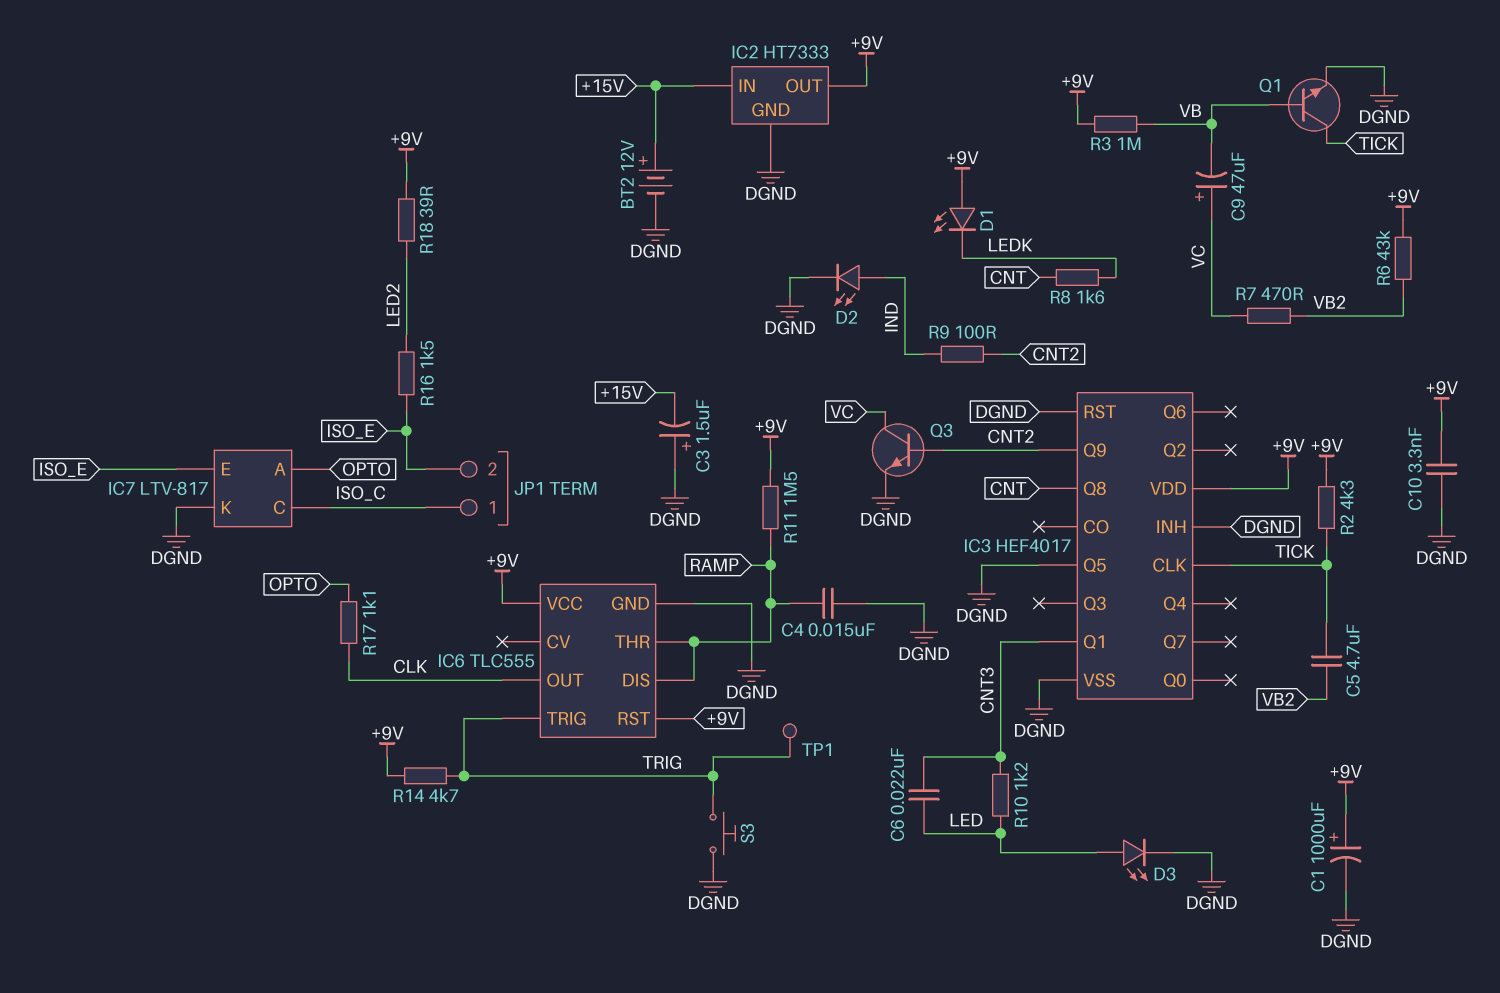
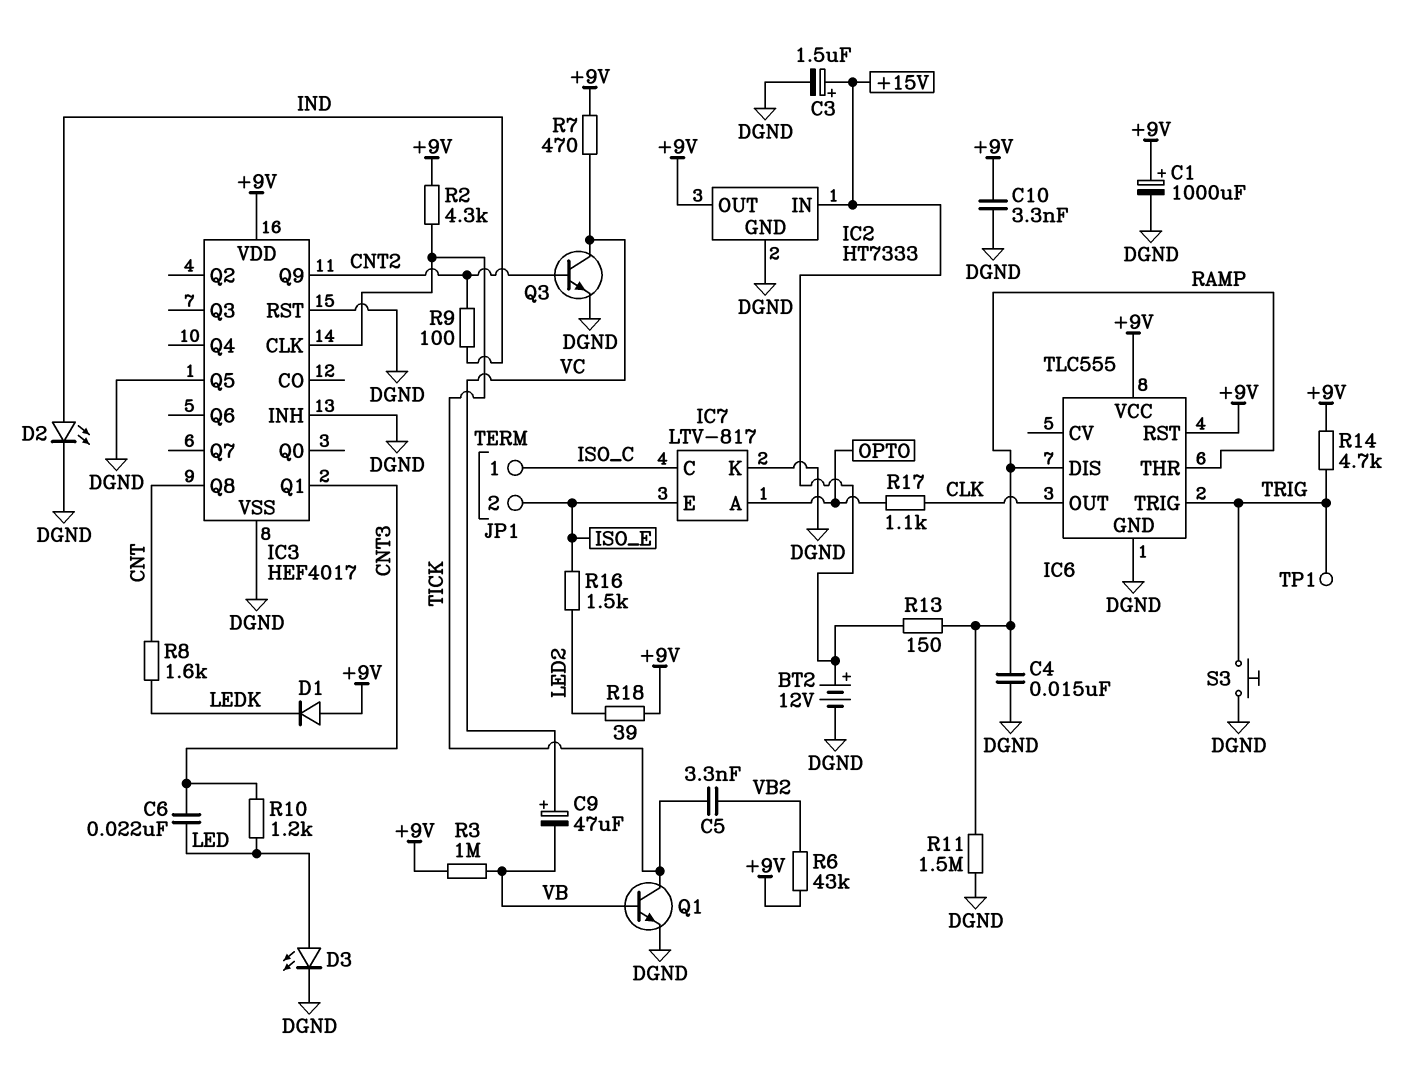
C3: 1.5uF (plus DGND, minus +15V) -> 1.5uF (plus +15V, minus DGND)
C5: 4.7uF (TICK, VB2) -> 3.3nF (TICK, VB2)
D1: LED (A +9V, K LEDK) -> diode (A +9V, K LEDK)
R7: 470 (VB2, VC) -> 470 (+9V, VC)
R11: 1.5M (+9V, RAMP) -> 1.5M (DGND, RAMP)
R13: none -> 150 (+15V, RAMP)

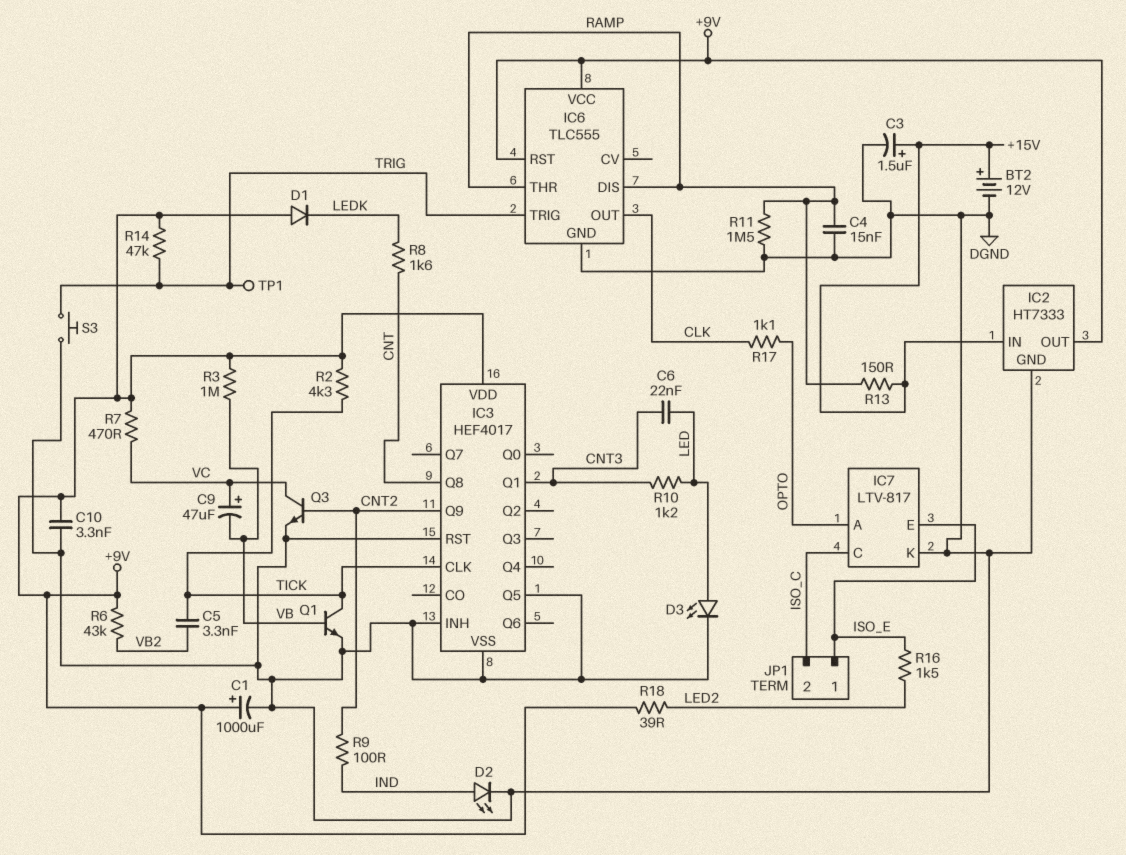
JP1 pin 1: ISO_C -> ISO_E
JP1 pin 2: ISO_E -> ISO_C
R14: 4.7k (+9V, TRIG) -> 47k (+9V, TRIG)

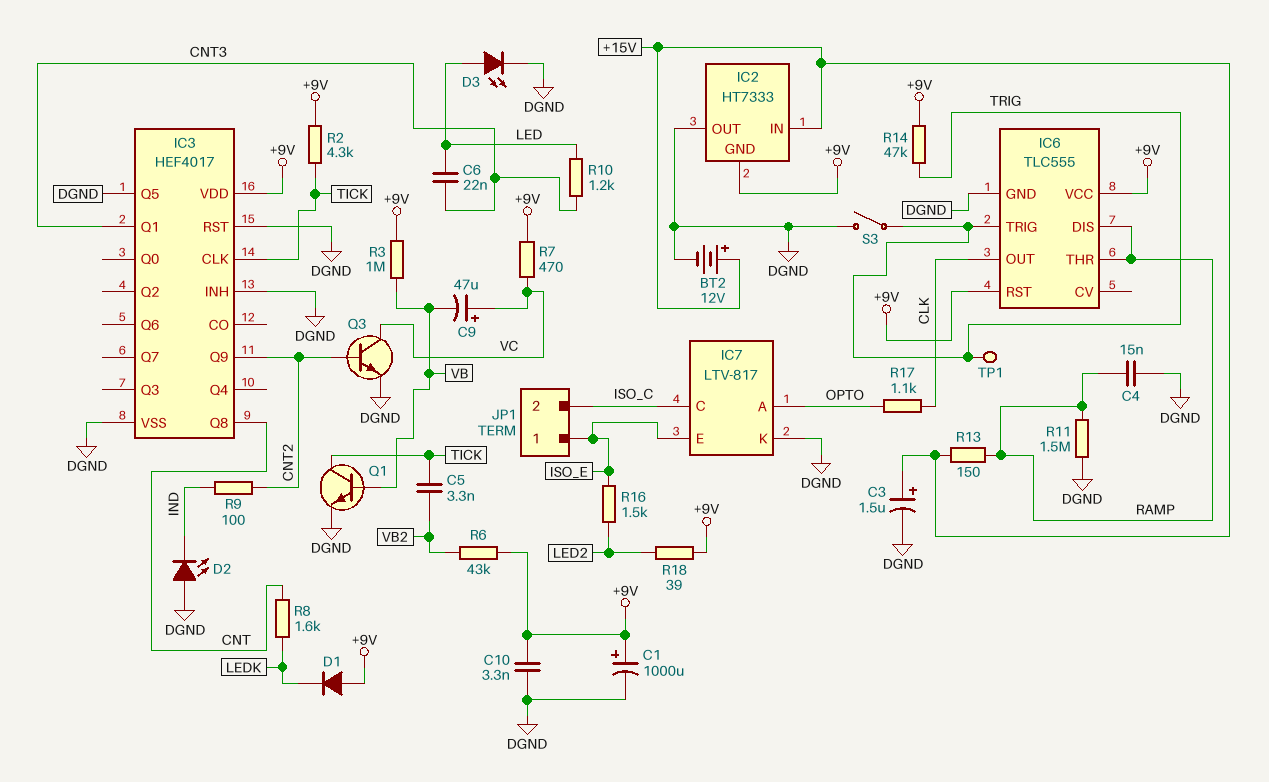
D2: LED (A IND, K DGND) -> LED (A DGND, K IND)
IC2 pin GND: DGND -> +9V
IC2 pin OUT: +9V -> DGND
S3: button (DGND, TRIG) -> switch (DGND, TRIG)

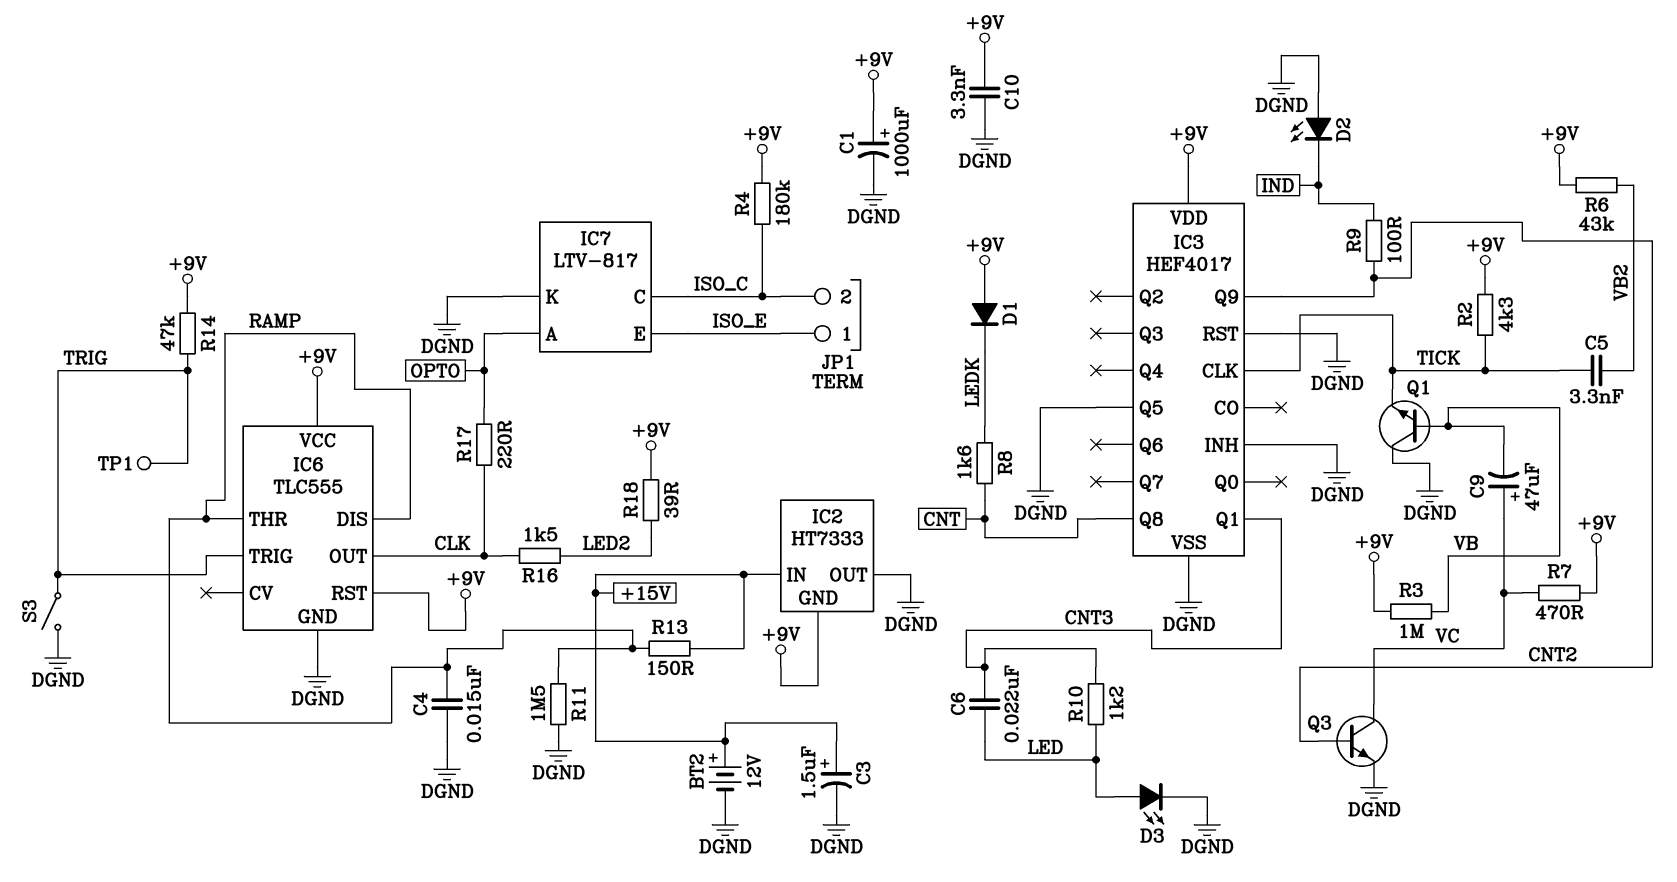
Q1: NPN (B VB, C TICK, E DGND) -> NPN (B VB, C DGND, E TICK)
R4: none -> 180k (+9V, ISO_C)
R16: 1.5k (ISO_E, LED2) -> 1.5k (CLK, LED2)
R17: 1.1k (CLK, OPTO) -> 220 (CLK, OPTO)

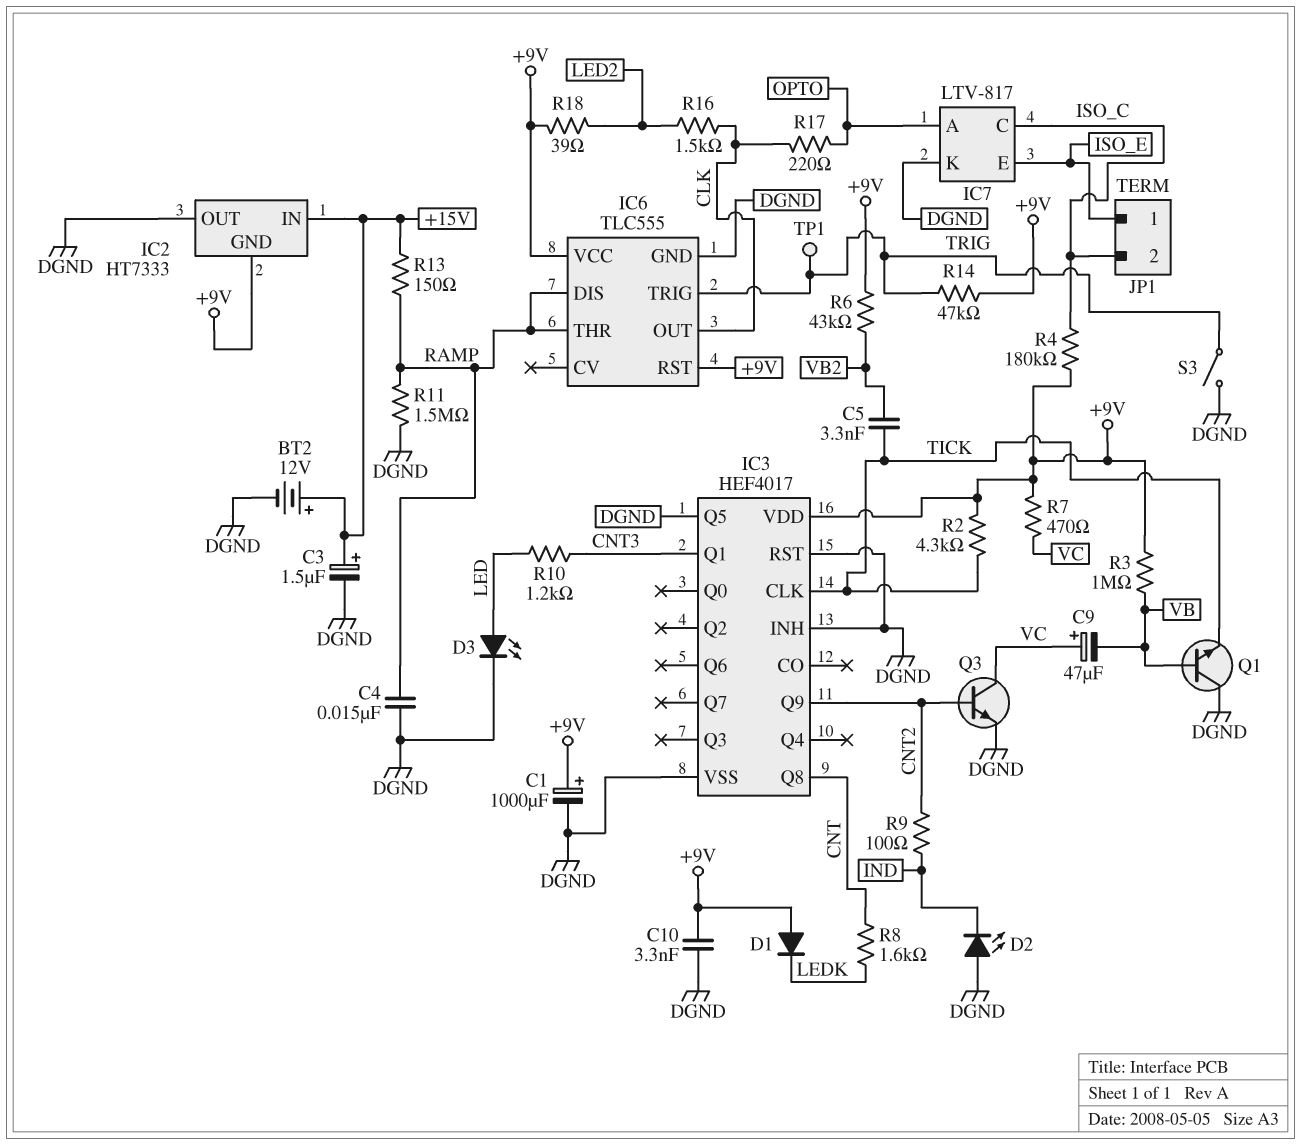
C6: 22nF (CNT3, LED) -> none

